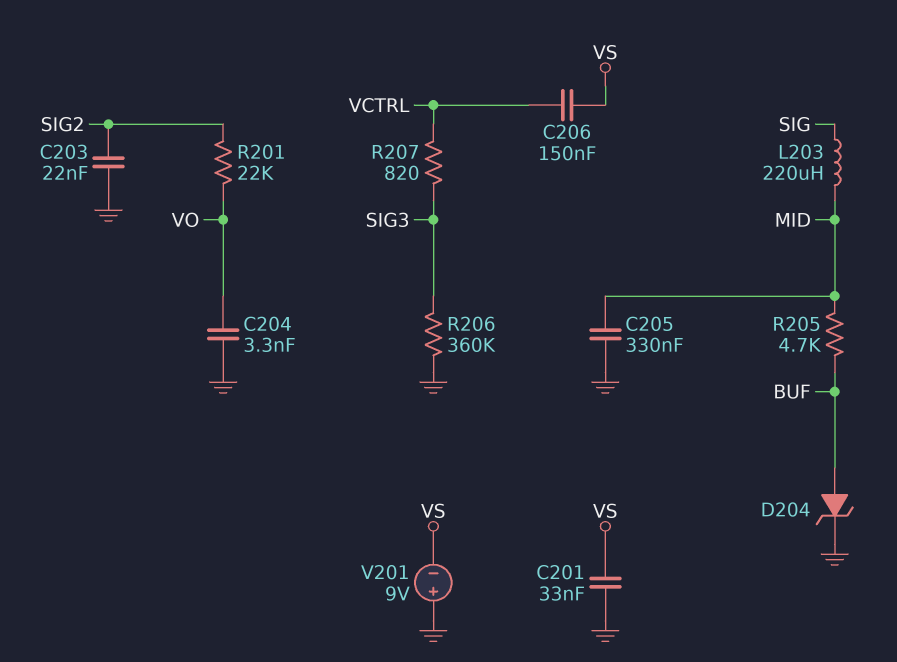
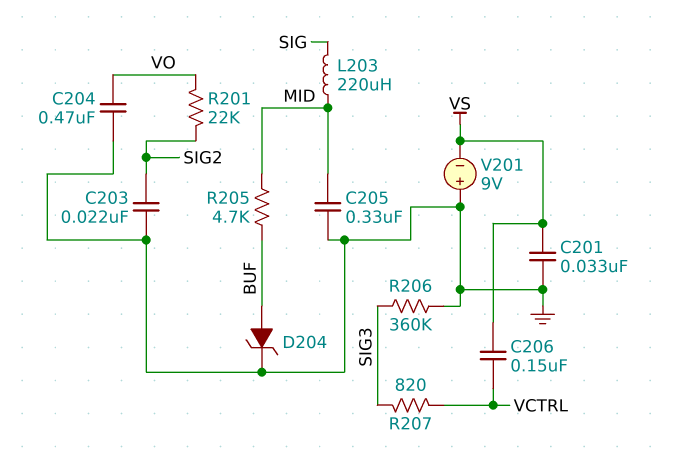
C204: 3.3nF (GND, VO) -> 470nF (GND, VO)

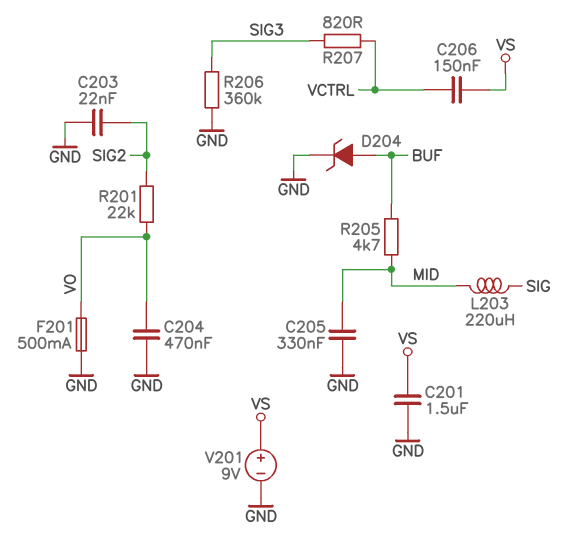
C201: 33nF (GND, VS) -> 1.5uF (GND, VS)
F201: none -> 500mA (GND, VO)
V201: 9V (plus GND, minus VS) -> 9V (plus VS, minus GND)

